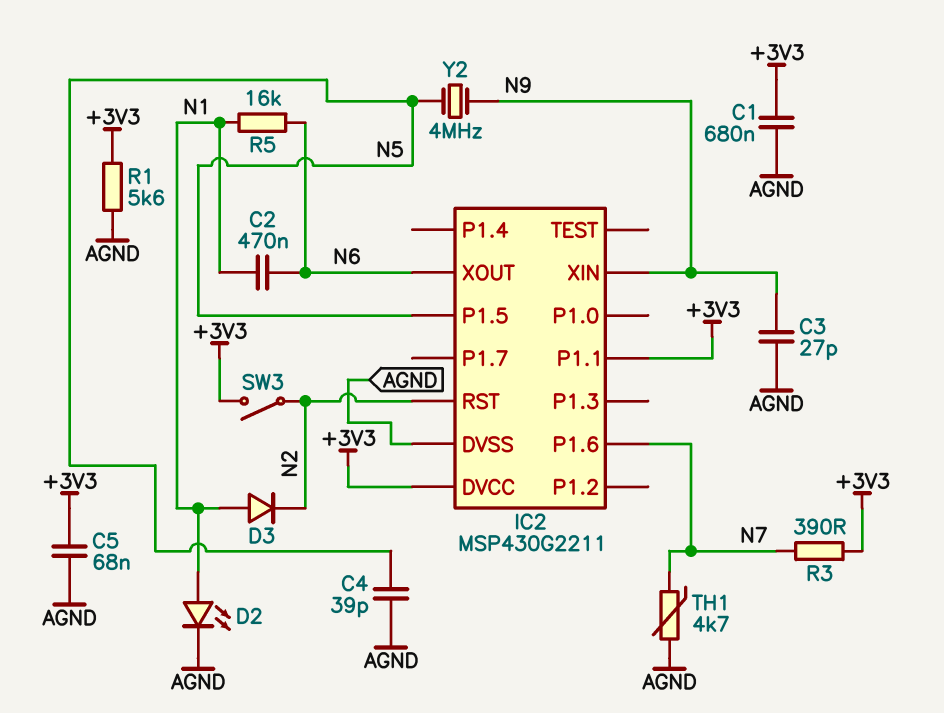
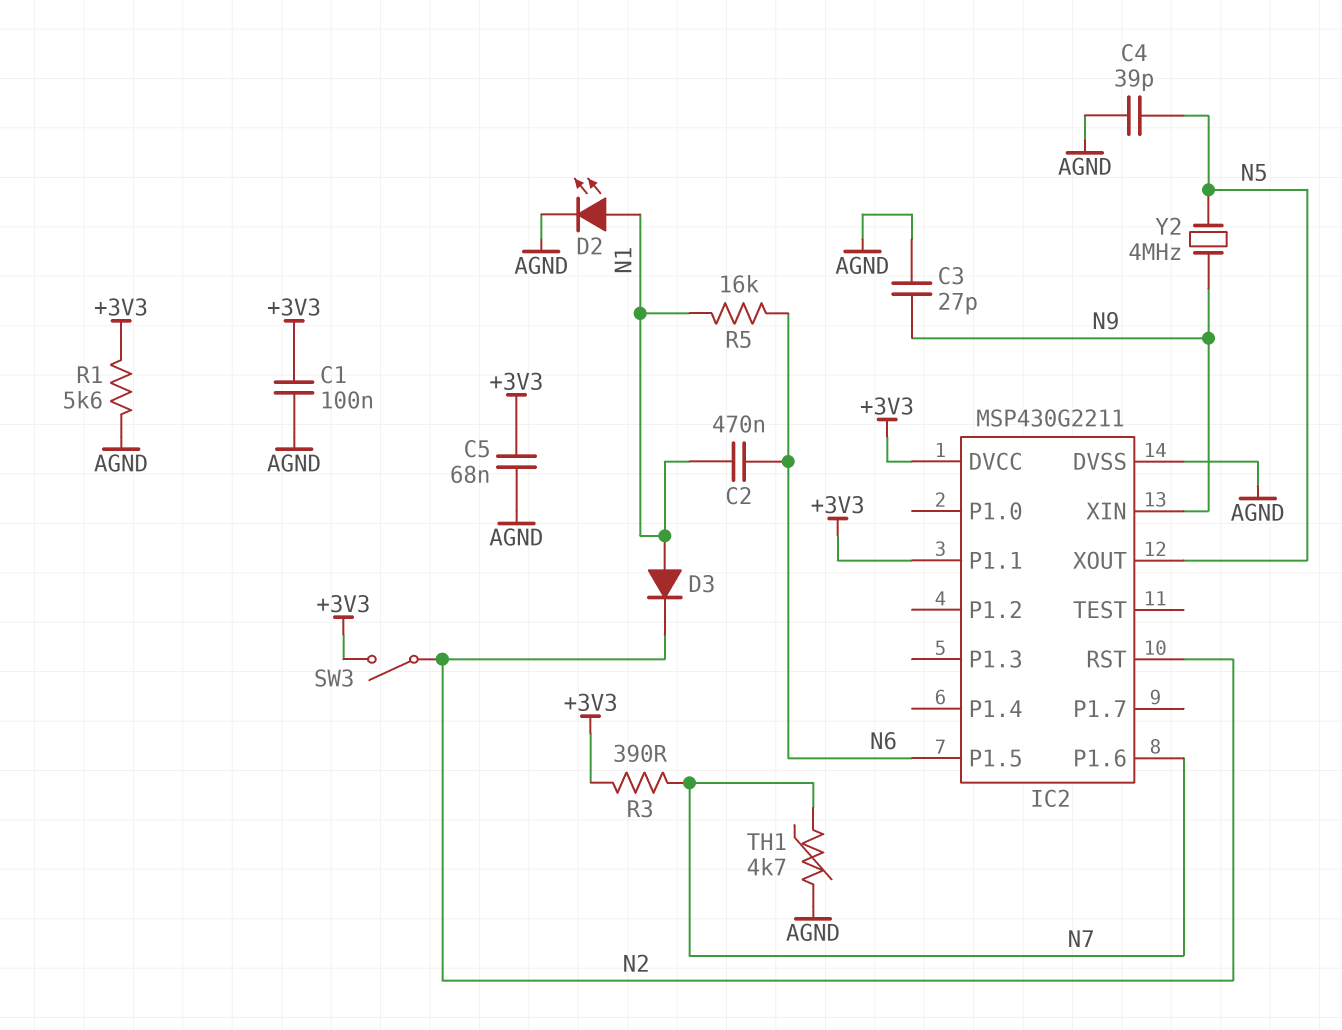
C1: 680nF (+3V3, AGND) -> 100nF (+3V3, AGND)
IC2 pin P1.5: N5 -> N6
IC2 pin XOUT: N6 -> N5

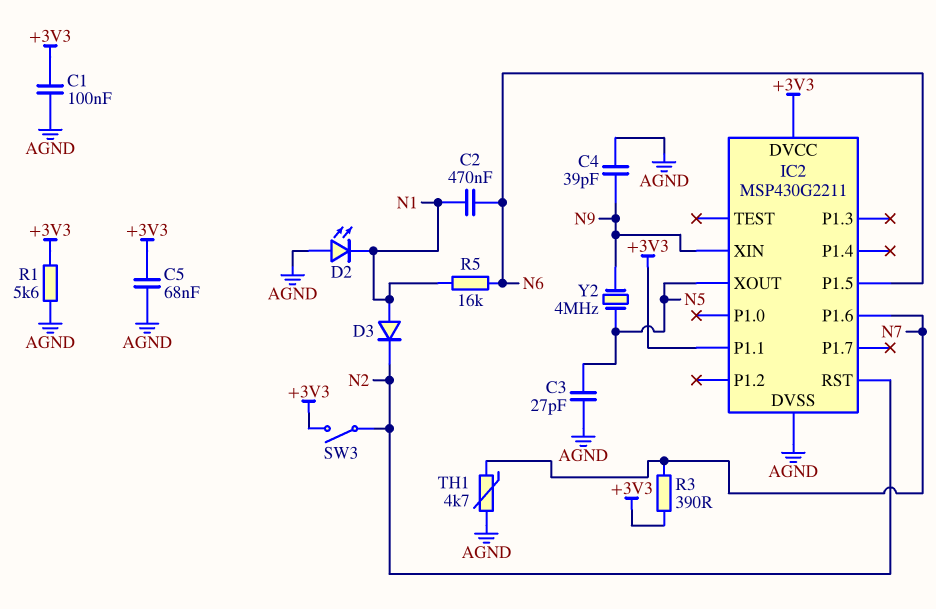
C3: 27pF (AGND, N9) -> 27pF (AGND, N5)
C4: 39pF (AGND, N5) -> 39pF (AGND, N9)
D2: LED (A N1, K AGND) -> LED (A AGND, K N1)

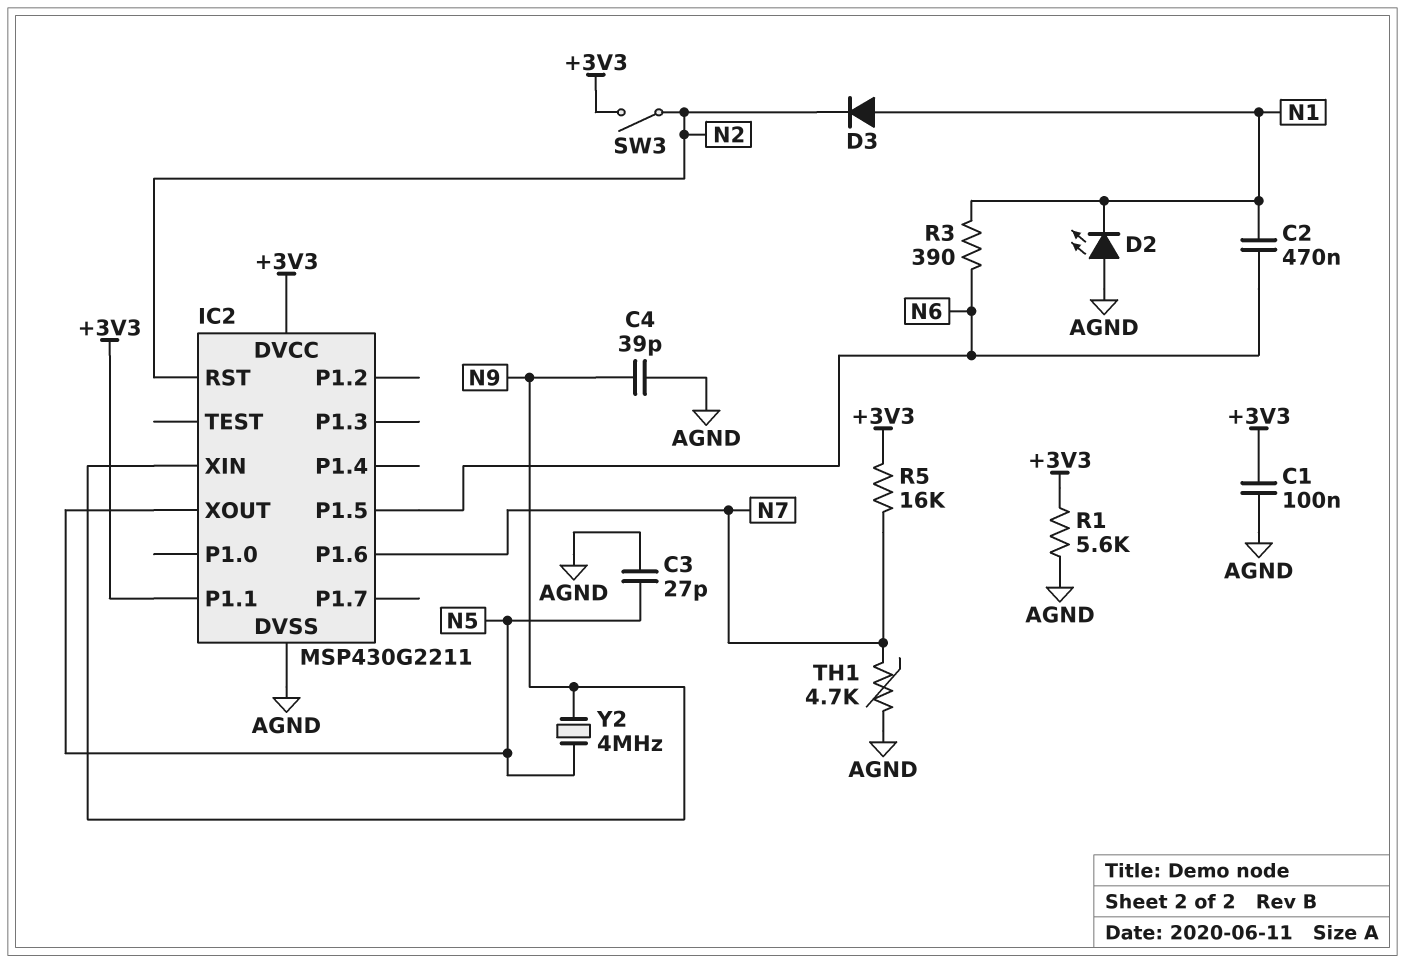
C5: 68nF (+3V3, AGND) -> none
R3: 390 (+3V3, N7) -> 390 (N1, N6)
R5: 16k (N1, N6) -> 16k (+3V3, N7)

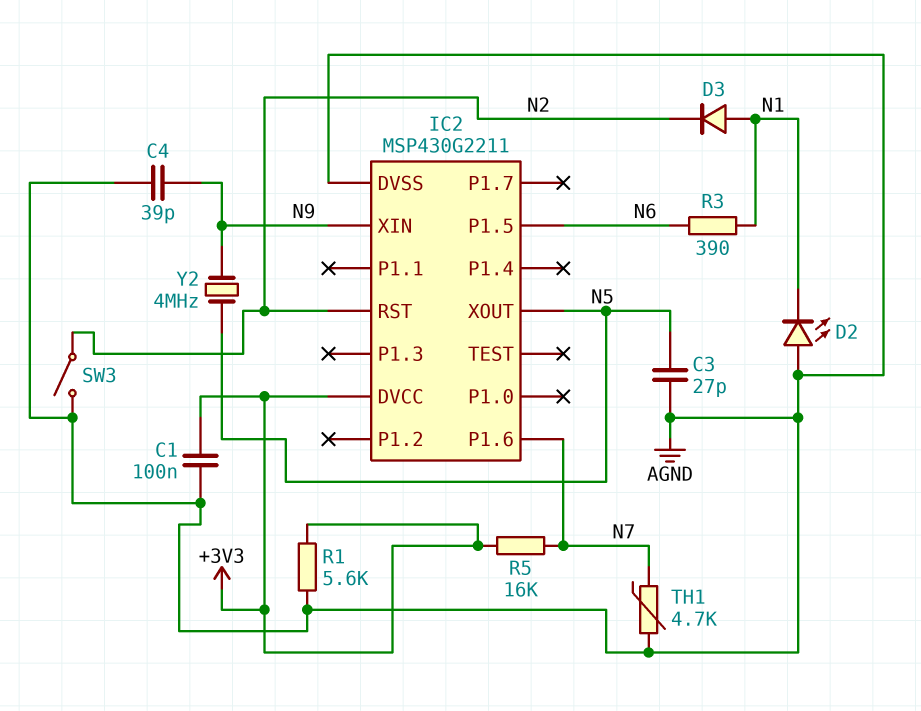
C2: 470nF (N1, N6) -> none
IC2 pin P1.1: +3V3 -> none
SW3: switch (+3V3, N2) -> switch (AGND, N2)

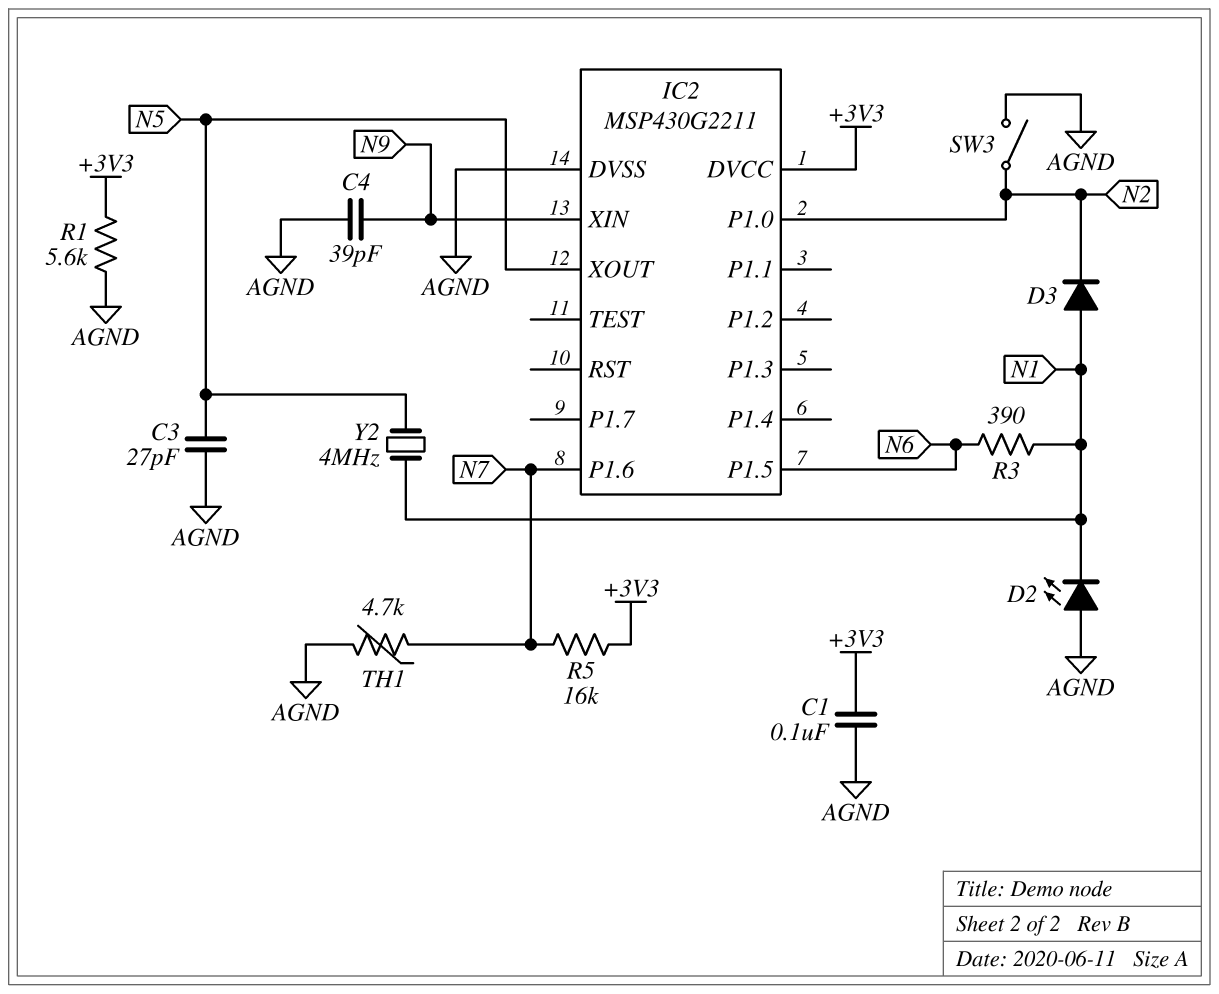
IC2 pin P1.0: none -> N2
IC2 pin RST: N2 -> none
Y2: 4MHz (N5, N9) -> 4MHz (N1, N5)

